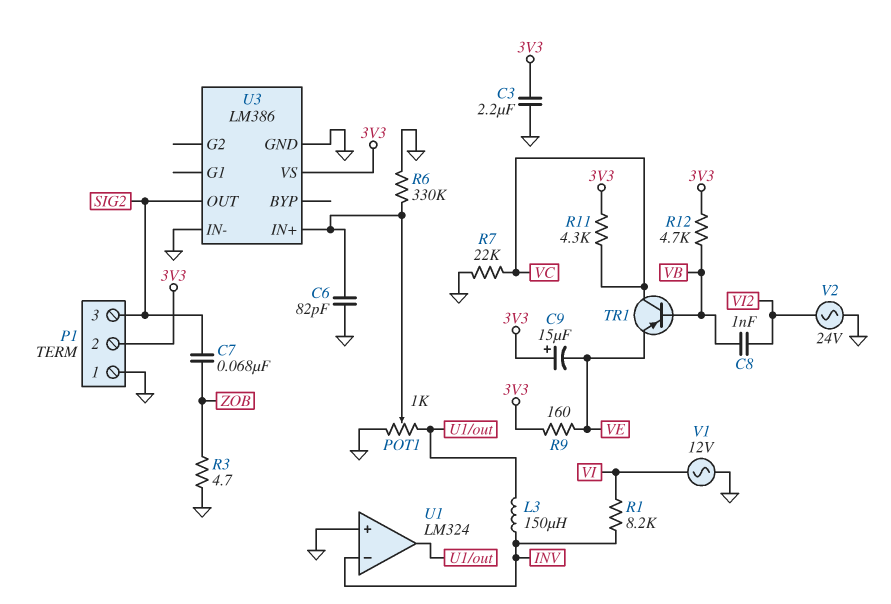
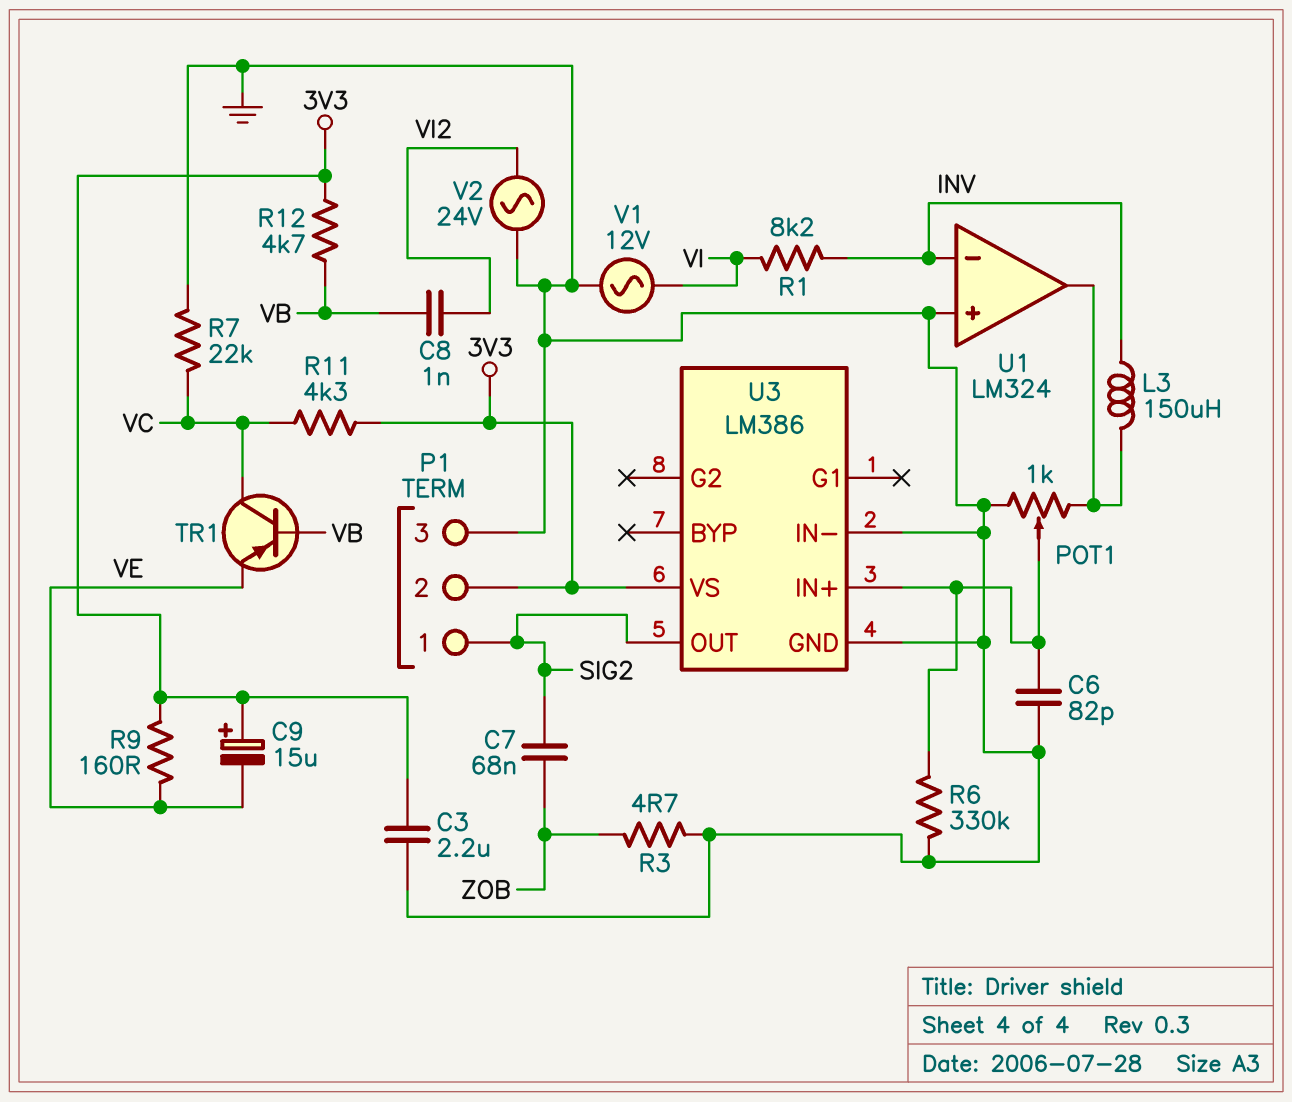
P1 pin 1: GND -> SIG2
P1 pin 3: SIG2 -> GND

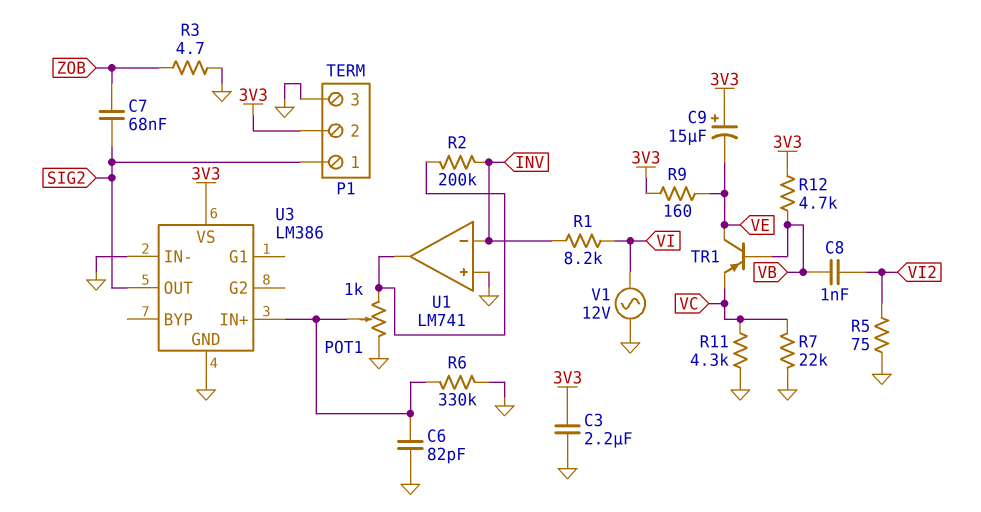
L3: 150uH (INV, U1/out) -> none
R2: none -> 200k (INV, U1/out)
R5: none -> 75 (GND, VI2)
R11: 4.3k (3V3, VC) -> 4.3k (GND, VC)
TR1: PNP (B VB, C VC, E VE) -> PNP (B VB, C VE, E VC)
U1: LM324 -> LM741
V2: AC 24V (GND, VI2) -> none

